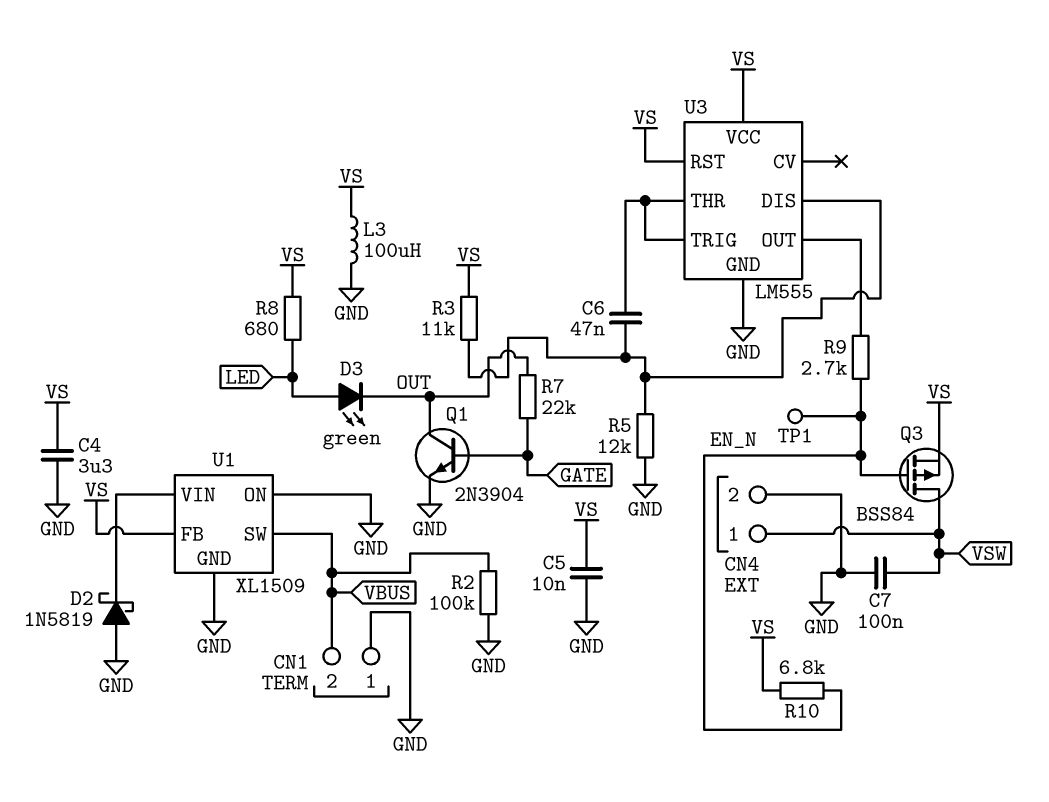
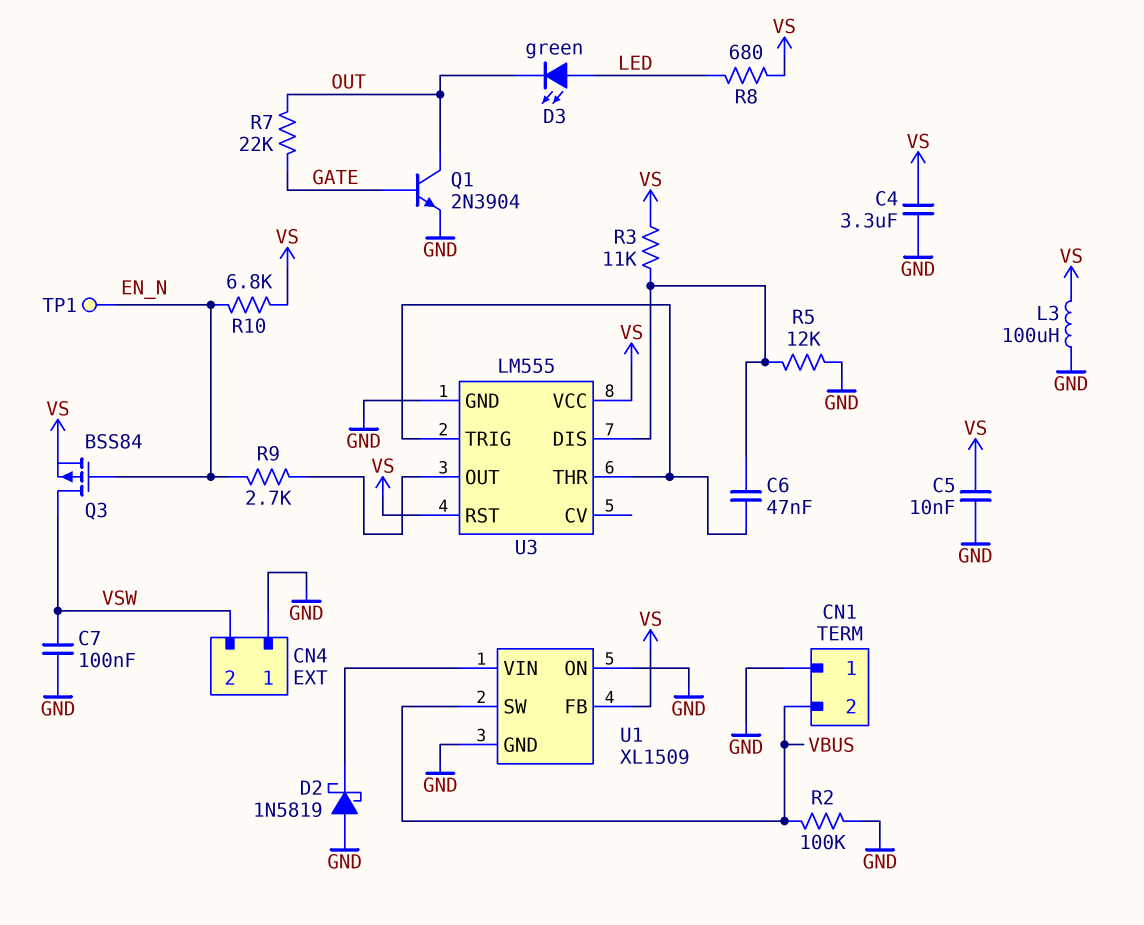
CN4 pin 1: VSW -> GND
CN4 pin 2: GND -> VSW

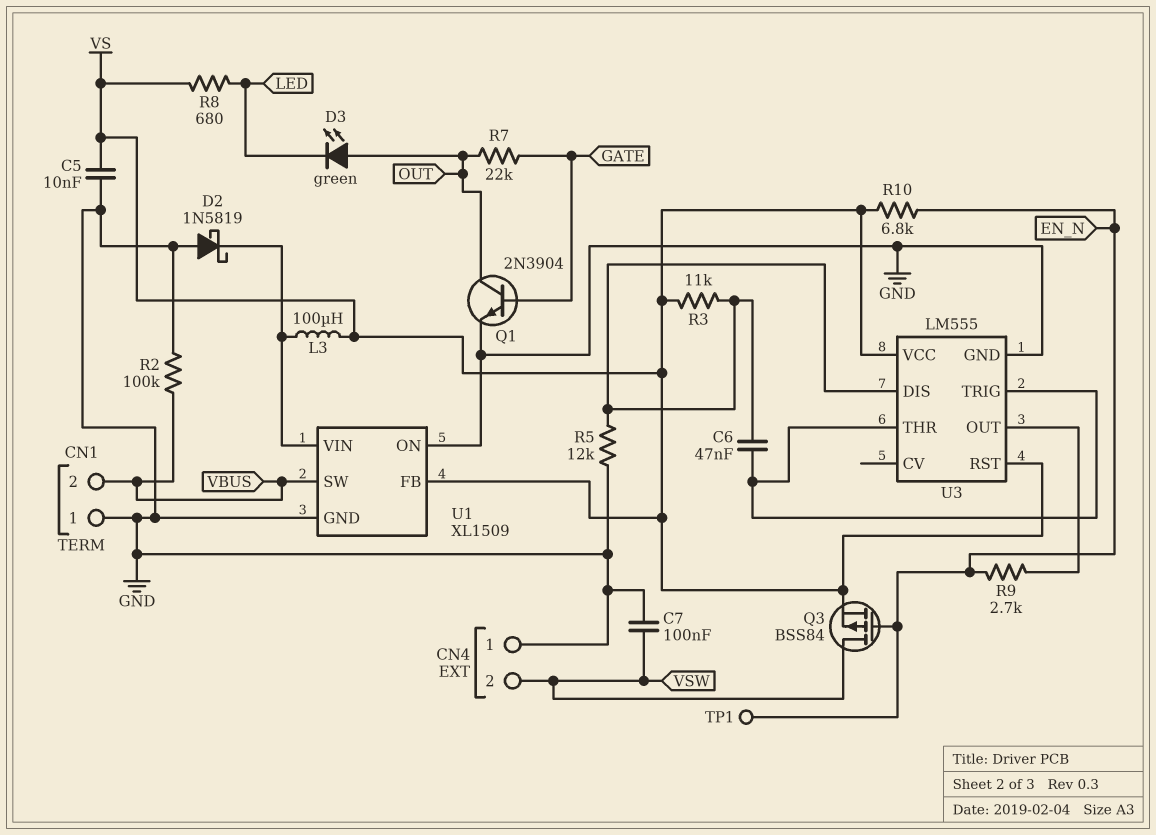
C4: 3.3uF (GND, VS) -> none
D3: LED green (A LED, K OUT) -> LED green (A OUT, K LED)
L3: 100uH (GND, VS) -> 100uH (U1/VIN, VS)

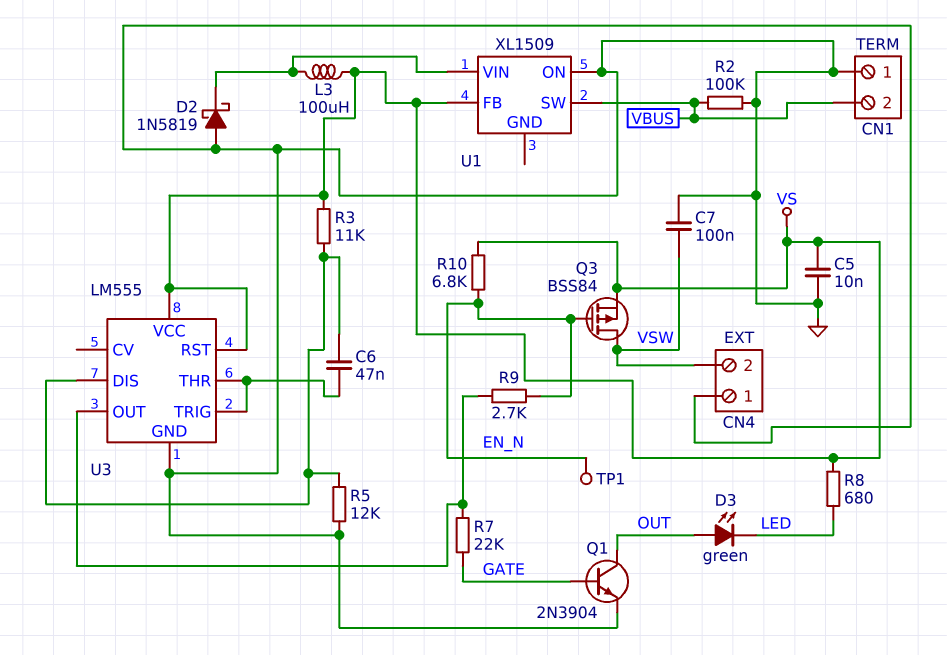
R7: 22k (GATE, OUT) -> 22k (GATE, U3/OUT)
U1 pin GND: GND -> none

